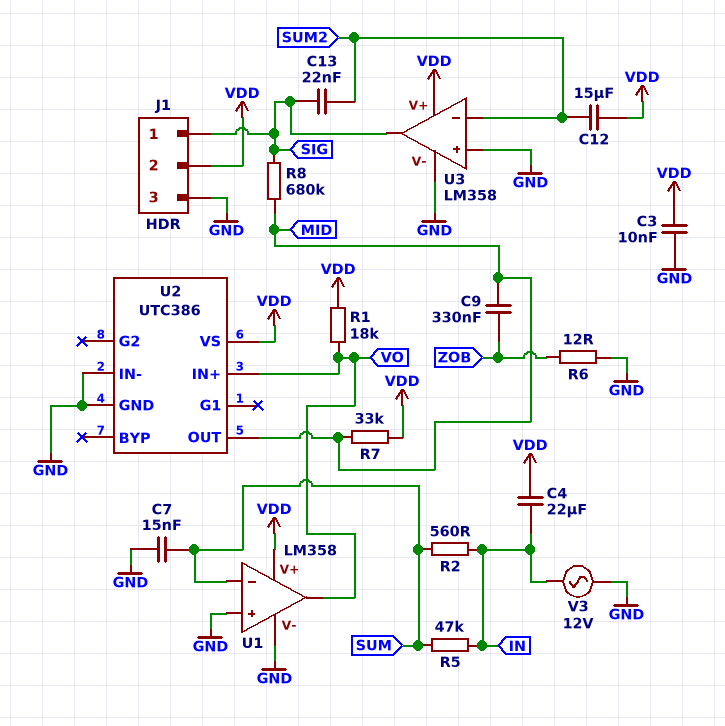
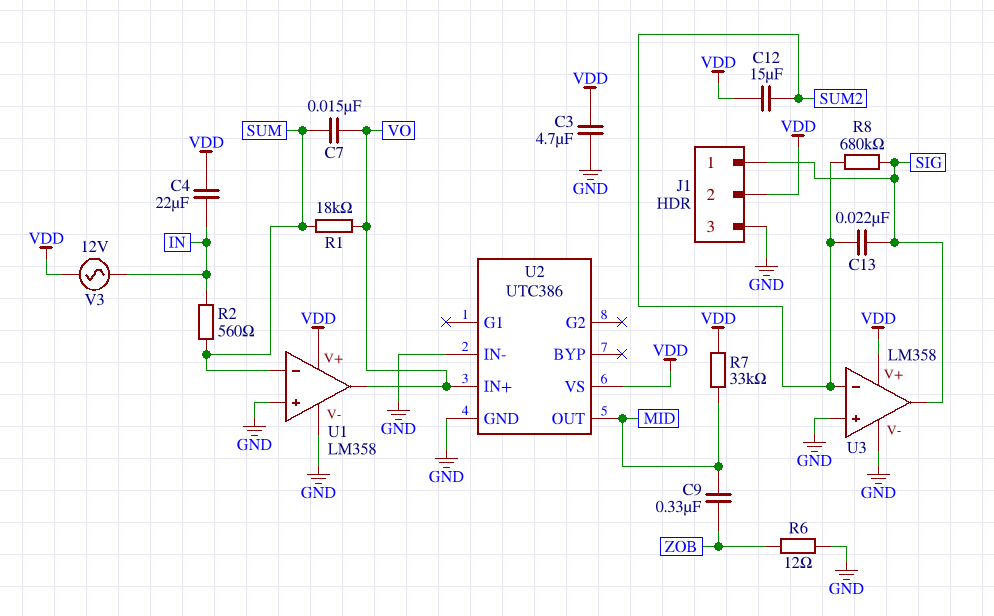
C3: 10nF (GND, VDD) -> 4.7uF (GND, VDD)
C7: 15nF (GND, SUM) -> 15nF (SUM, VO)
R1: 18k (VDD, VO) -> 18k (SUM, VO)
R5: 47k (IN, SUM) -> none
R8: 680k (MID, SIG) -> 680k (SIG, SUM2)
V3: AC 12V (GND, IN) -> AC 12V (IN, VDD)

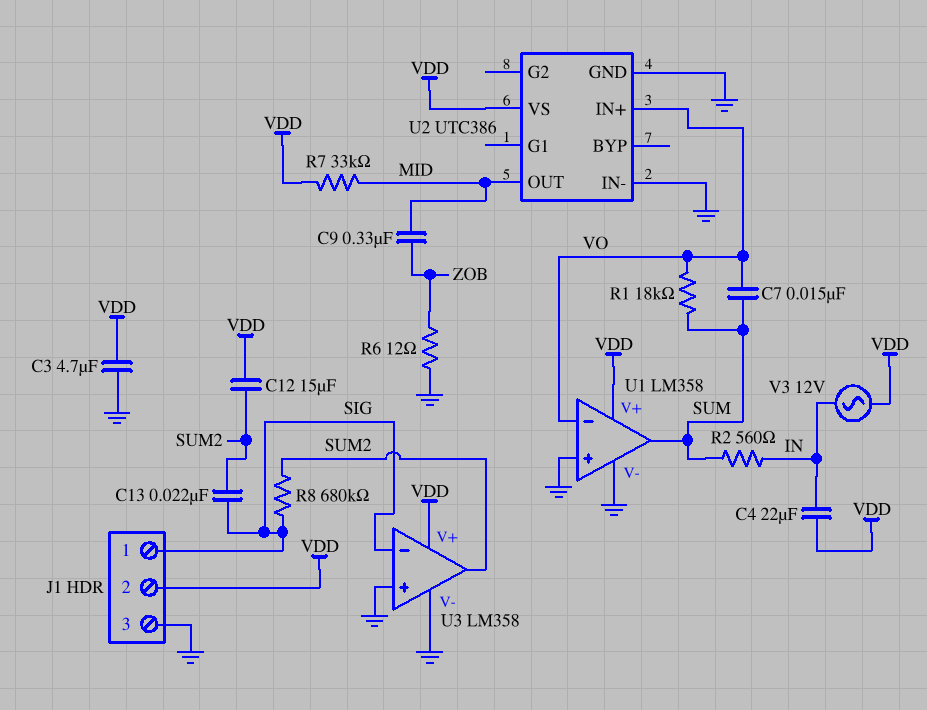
U1 pin in-: SUM -> VO
U1 pin out: VO -> SUM
U3 pin in-: SUM2 -> SIG
U3 pin out: SIG -> SUM2

